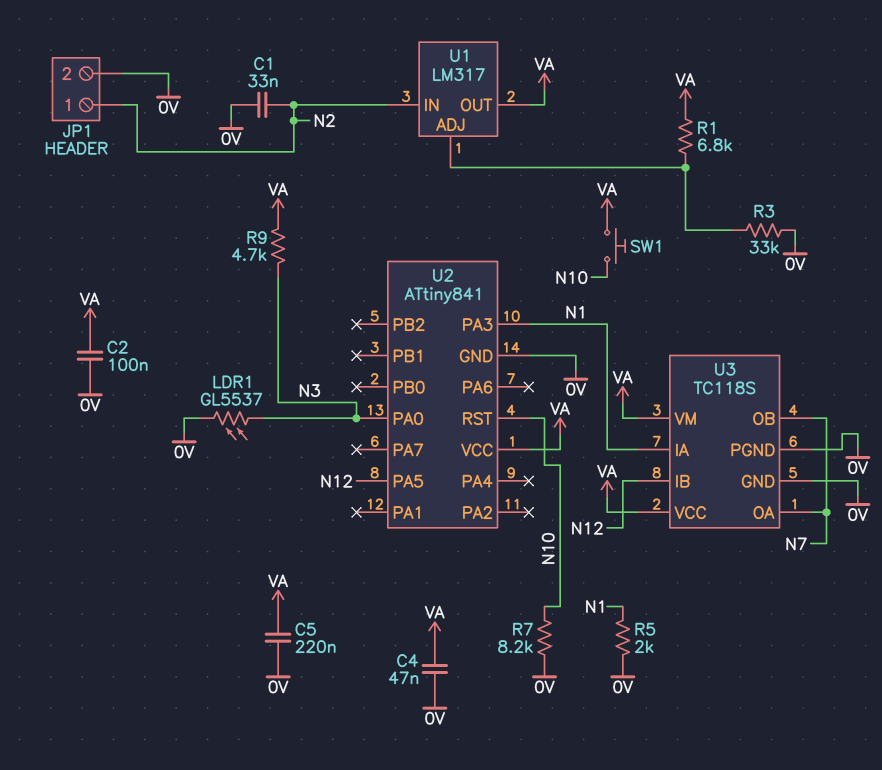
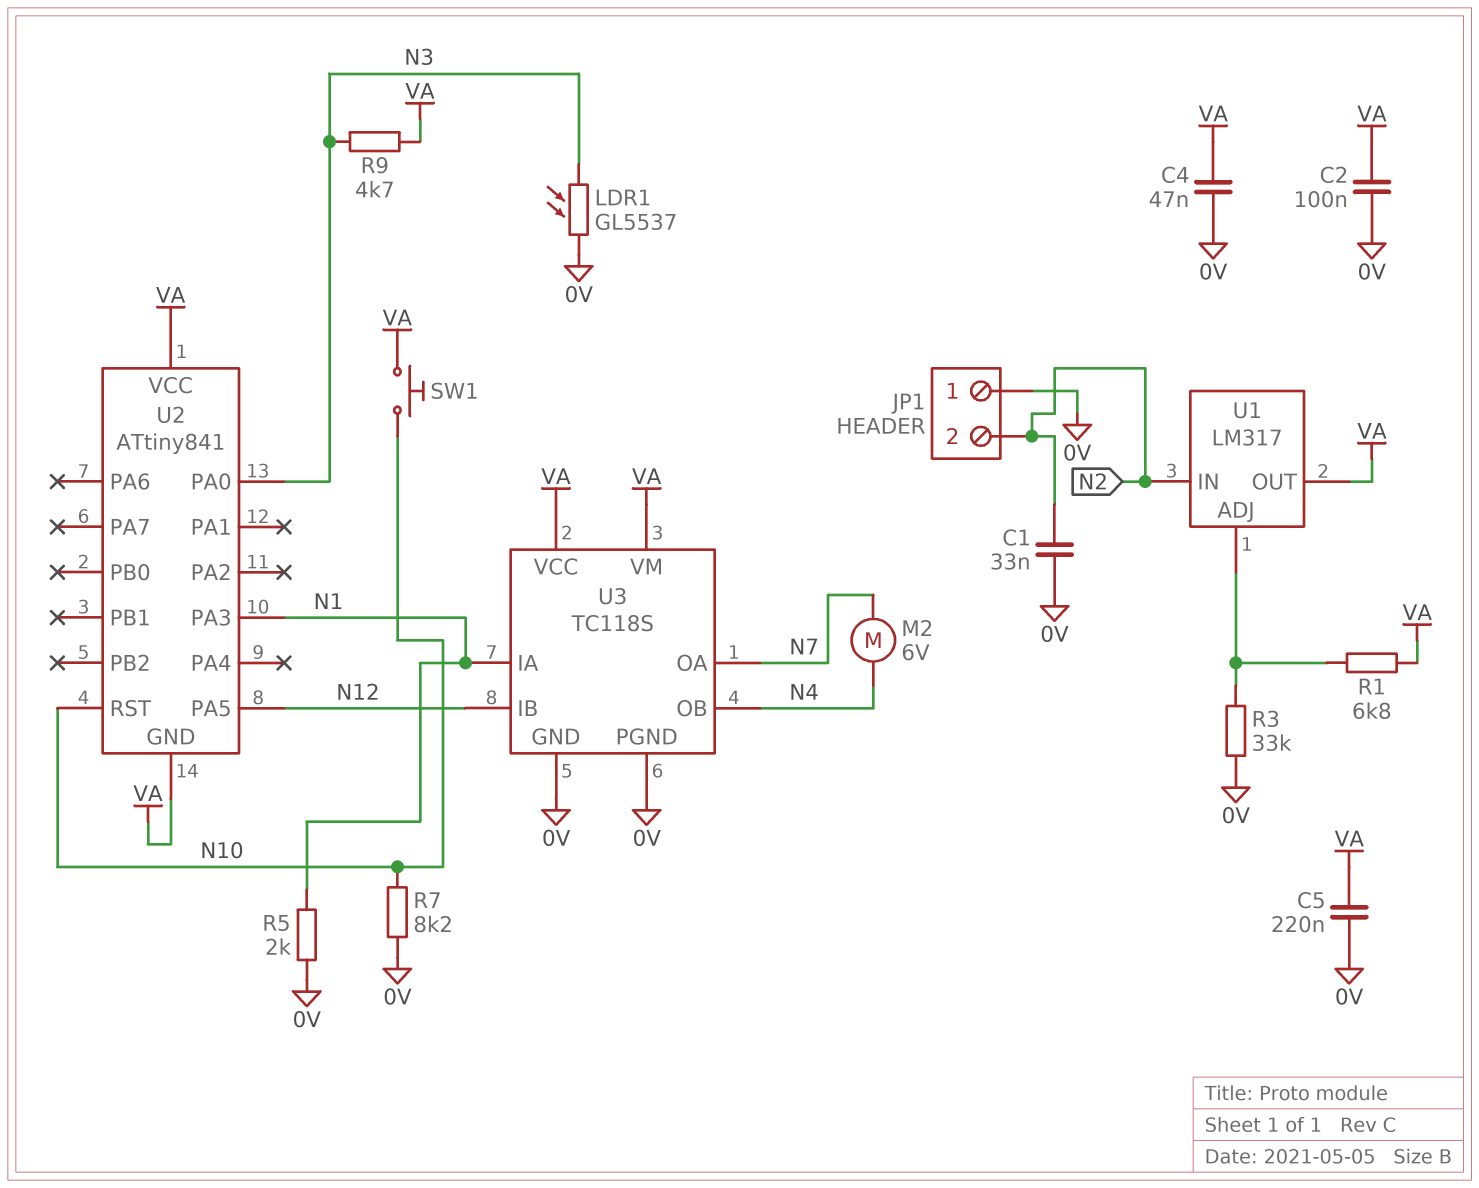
JP1 pin 1: N2 -> 0V
JP1 pin 2: 0V -> N2
M2: none -> motor 6V (N4, N7)
U2 pin GND: 0V -> VA
U3 pin OB: N7 -> N4

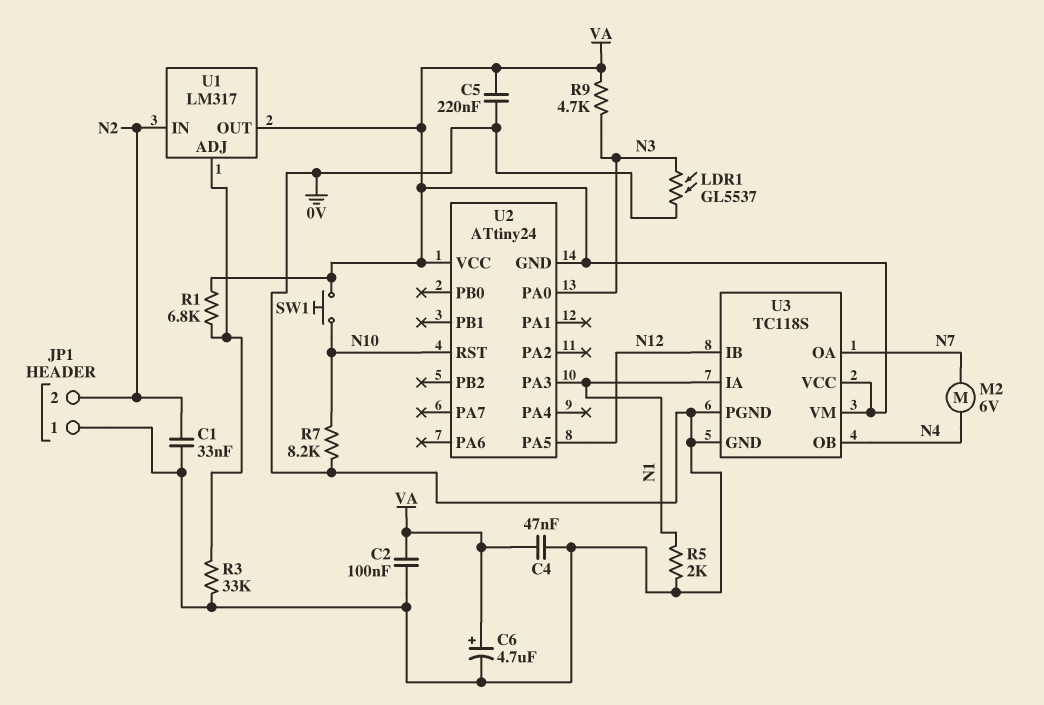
C6: none -> 4.7uF (plus VA, minus 0V)
U2: ATtiny841 -> ATtiny24

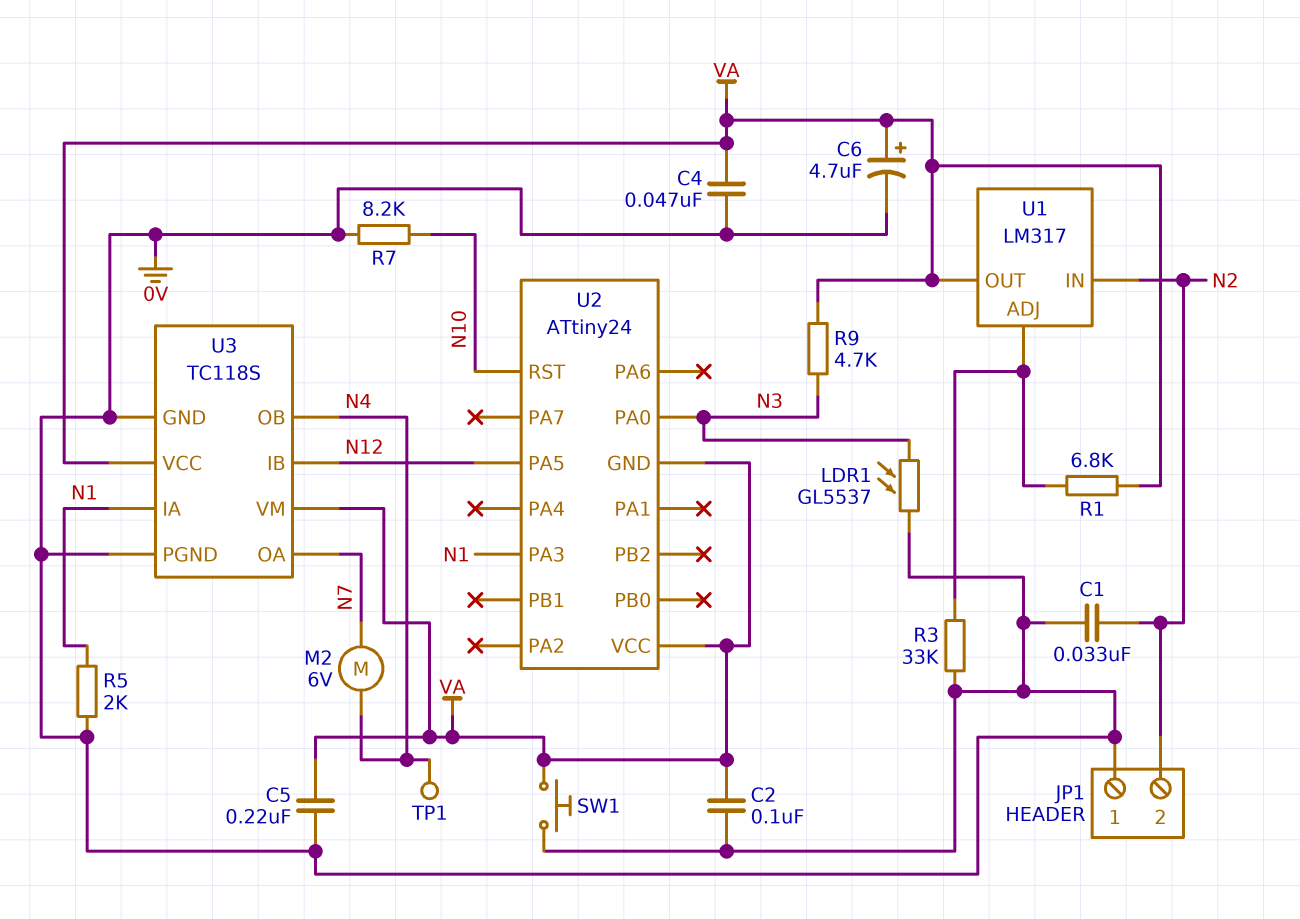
SW1: button (N10, VA) -> button (0V, VA)
TP1: none -> test point (N4)

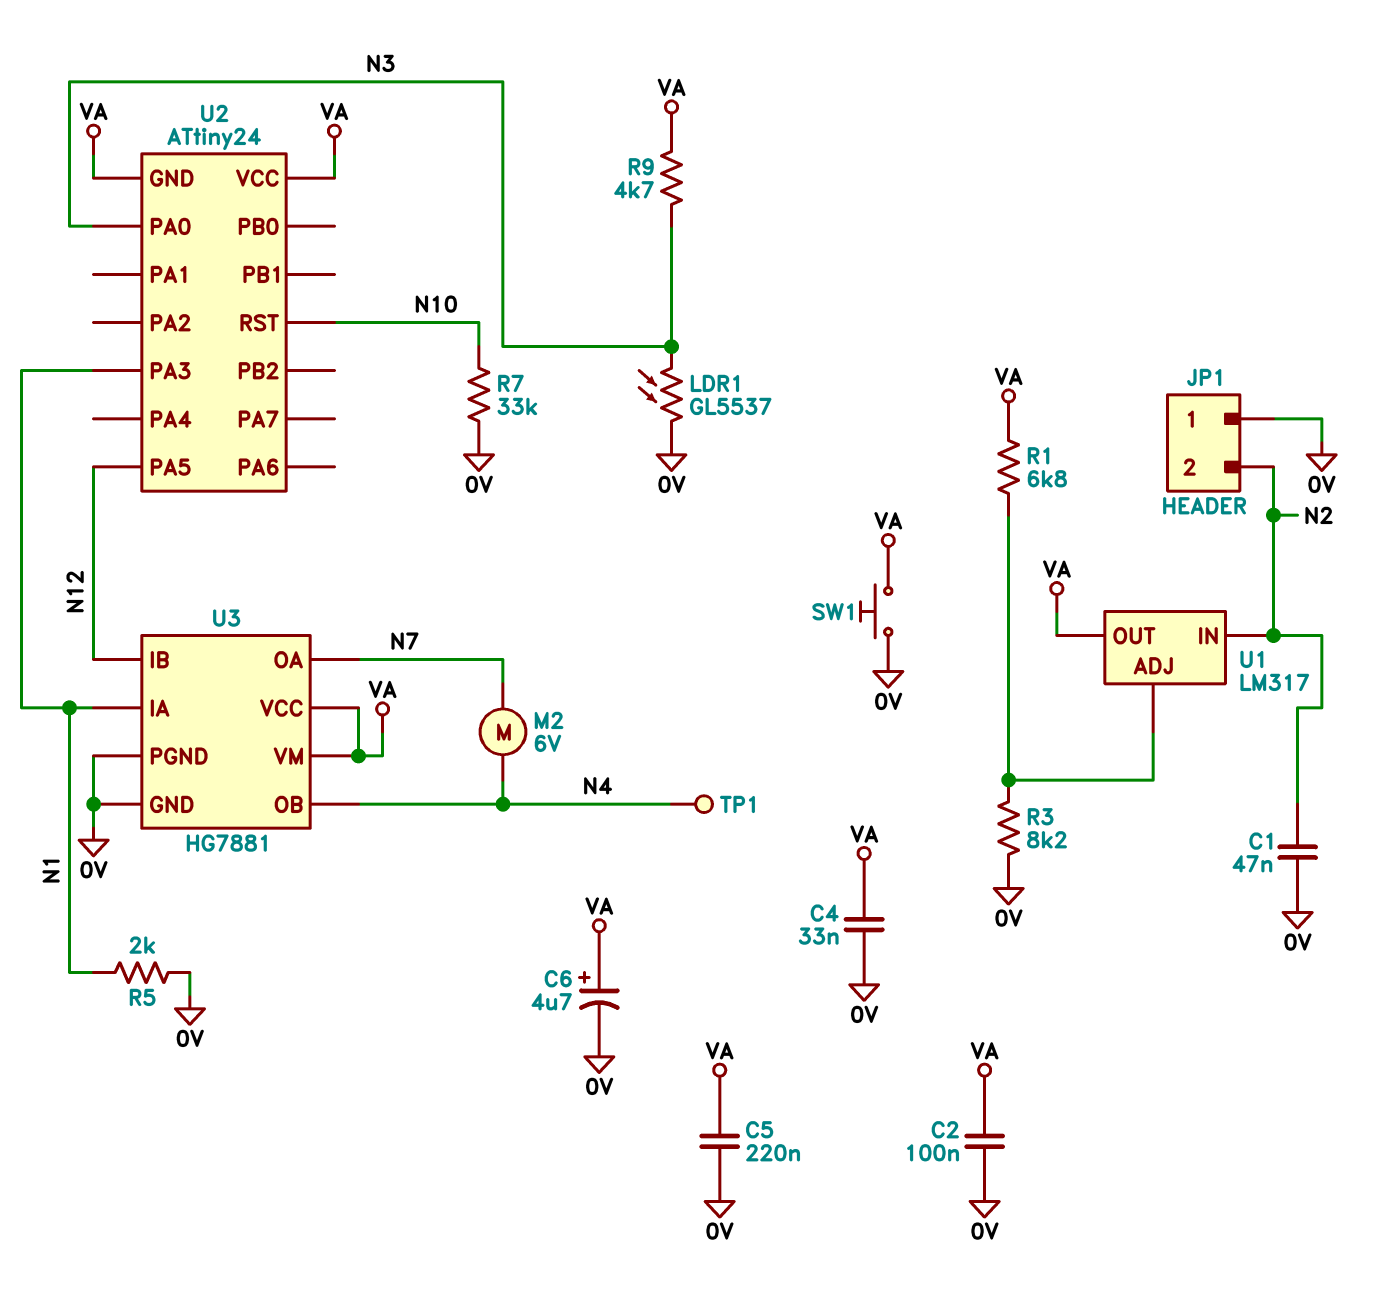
C1: 33nF (0V, N2) -> 47nF (0V, N2)
C4: 47nF (0V, VA) -> 33nF (0V, VA)
R3: 33k (0V, U1/ADJ) -> 8.2k (0V, U1/ADJ)
R7: 8.2k (0V, N10) -> 33k (0V, N10)
U3: TC118S -> HG7881

